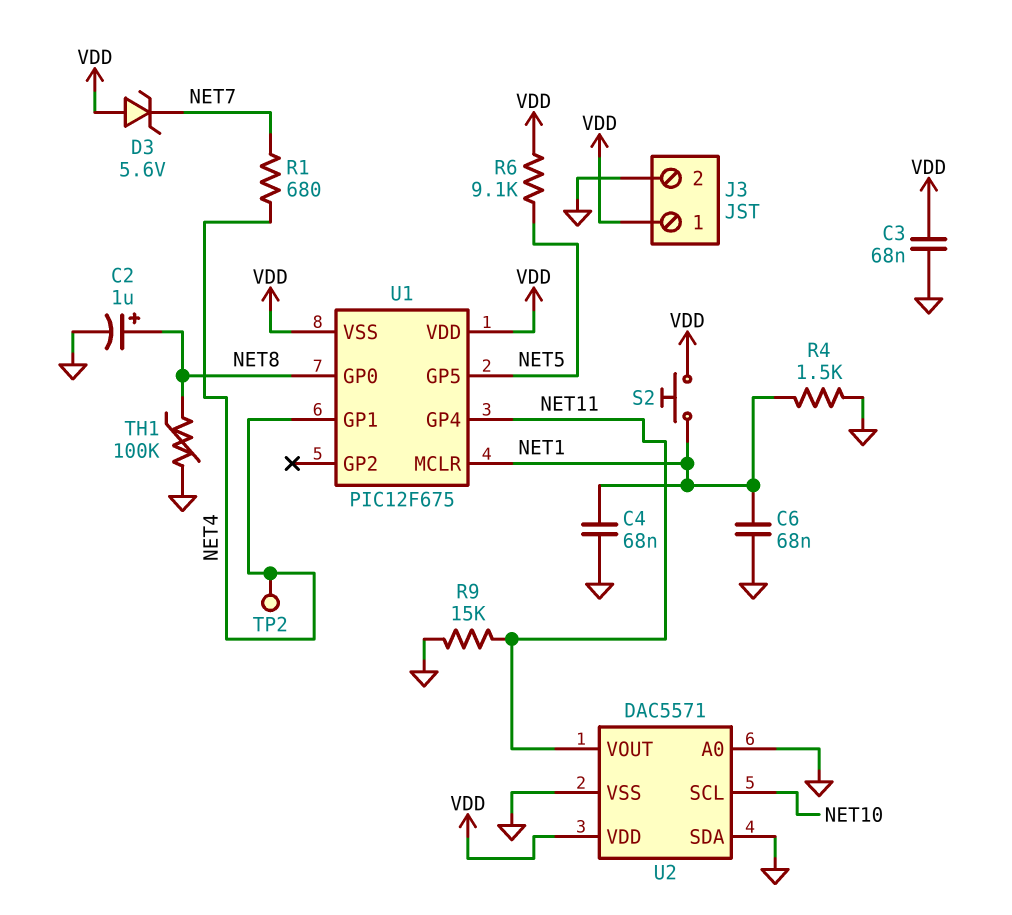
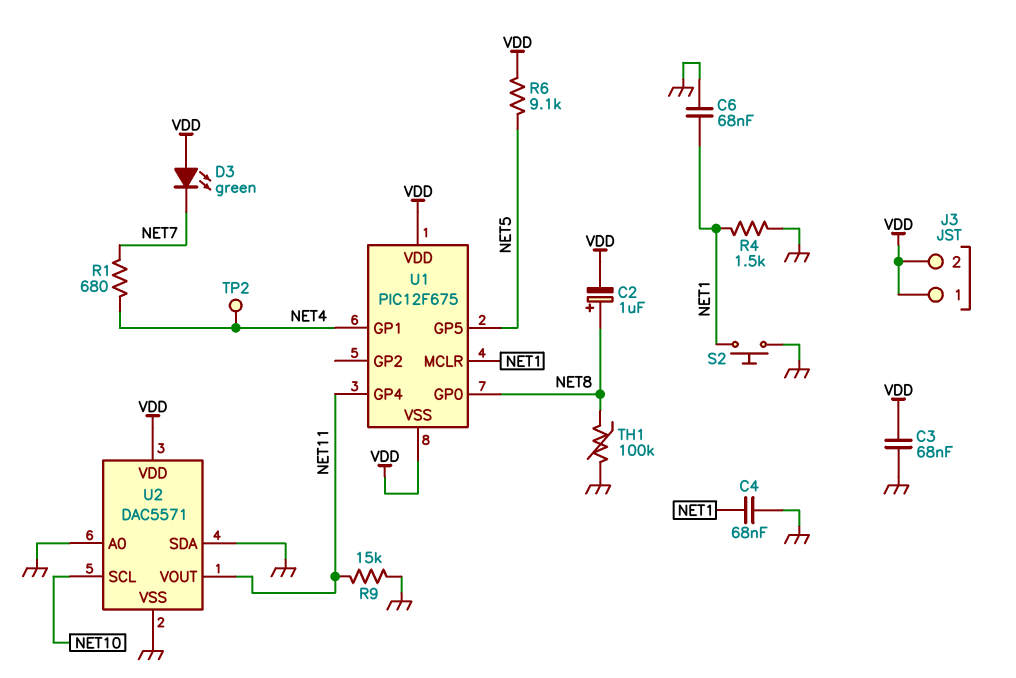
C2: 1uF (plus NET8, minus GND) -> 1uF (plus NET8, minus VDD)
D3: zener 5.6V (A VDD, K NET7) -> LED green (A VDD, K NET7)
J3 pin 2: GND -> VDD
S2: button (NET1, VDD) -> button (GND, NET1)

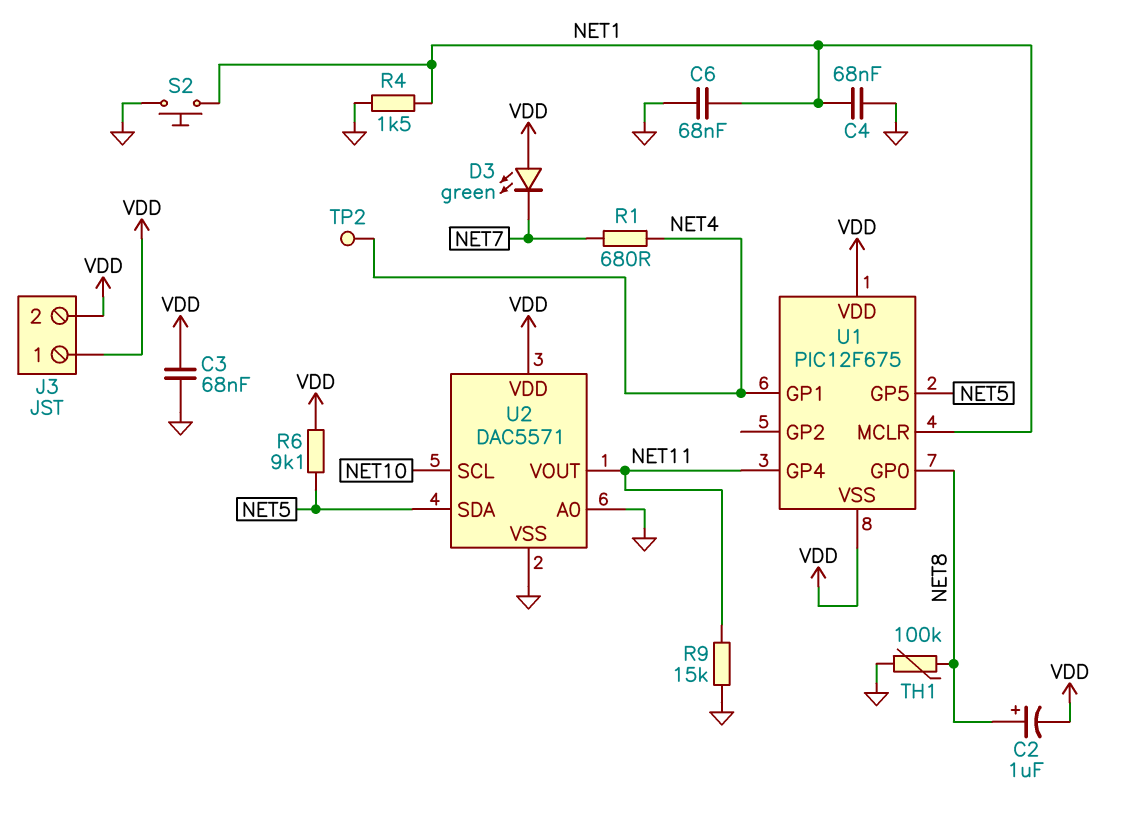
U2 pin SDA: GND -> NET5

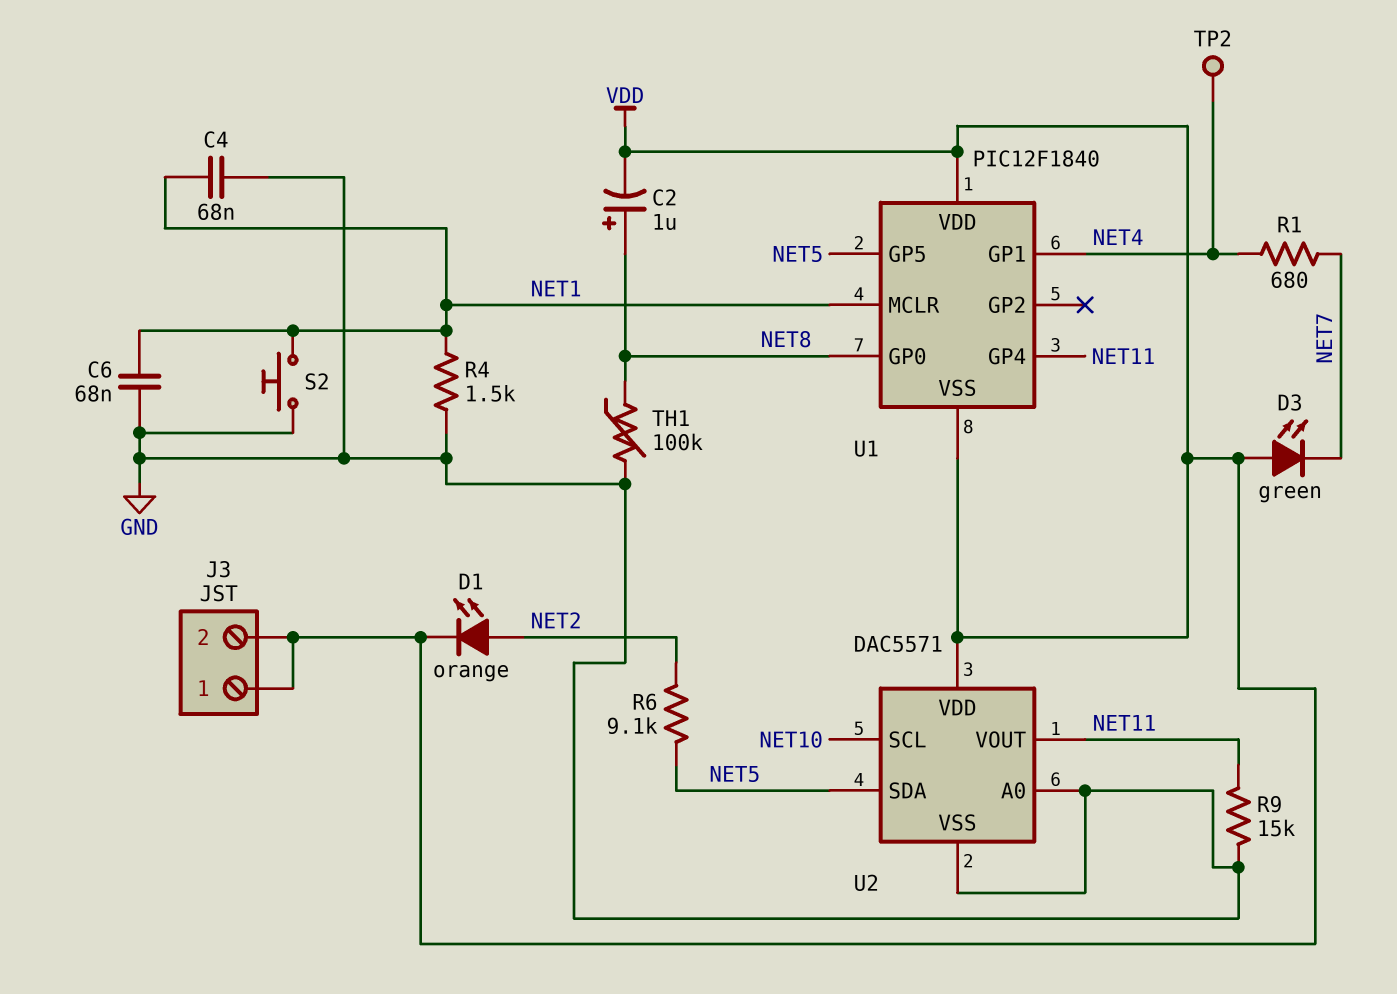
C3: 68nF (GND, VDD) -> none
D1: none -> LED orange (A NET2, K VDD)
R6: 9.1k (NET5, VDD) -> 9.1k (NET2, NET5)
U1: PIC12F675 -> PIC12F1840

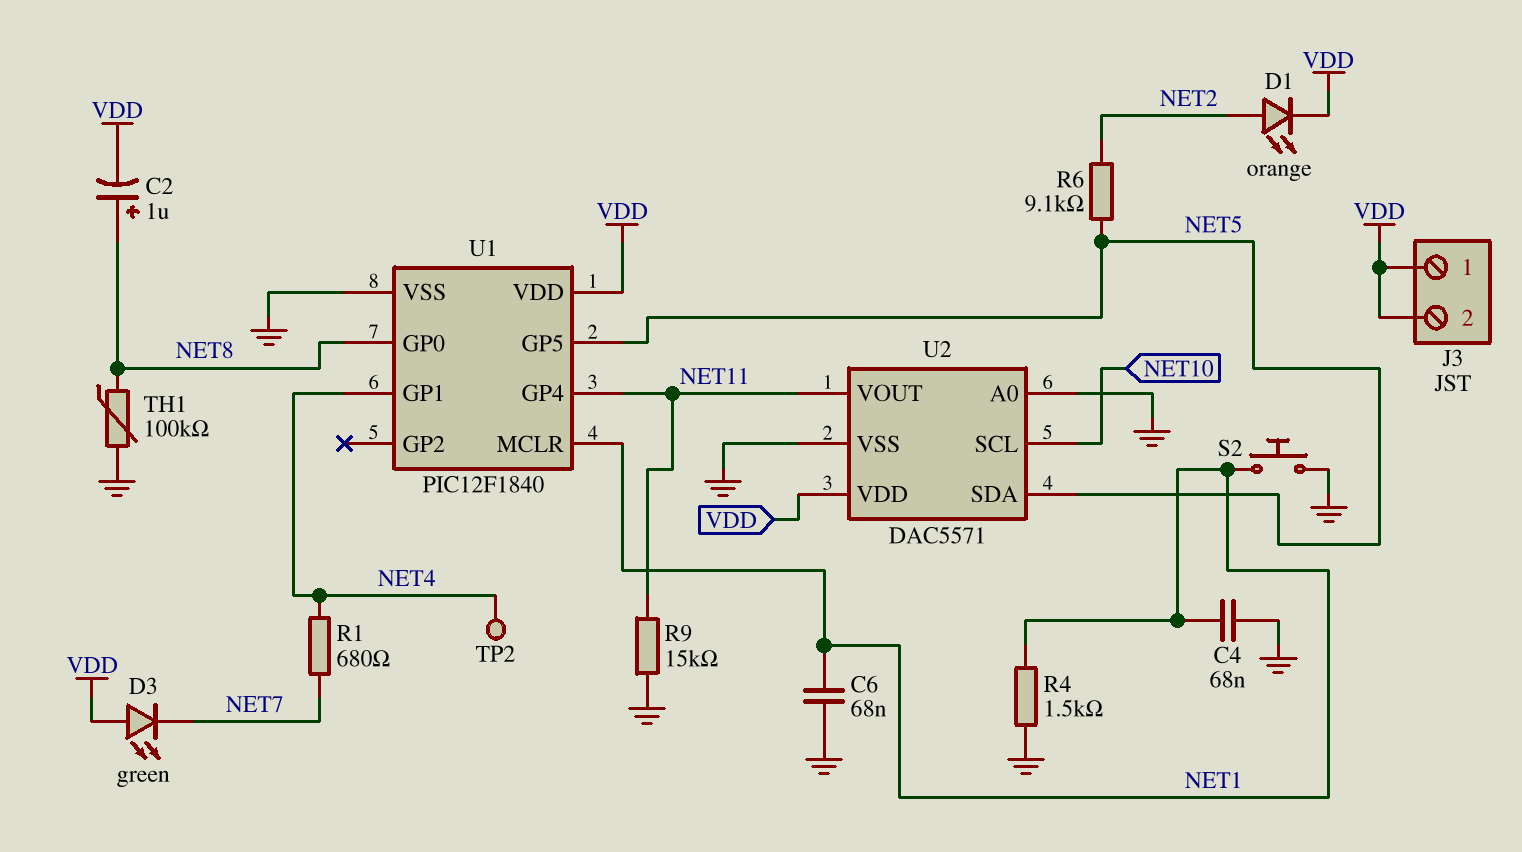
U1 pin VSS: VDD -> GND

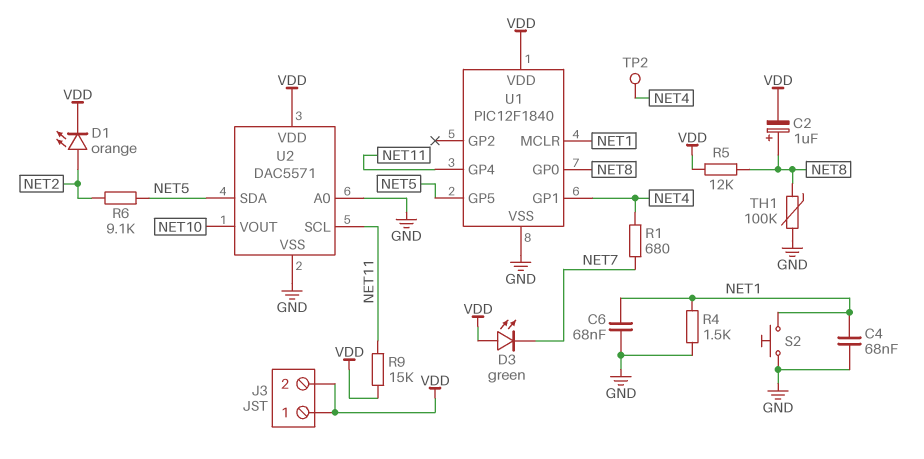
R5: none -> 12k (NET8, VDD)
R9: 15k (GND, NET11) -> 15k (NET11, VDD)
U2 pin SCL: NET10 -> NET11
U2 pin VOUT: NET11 -> NET10

